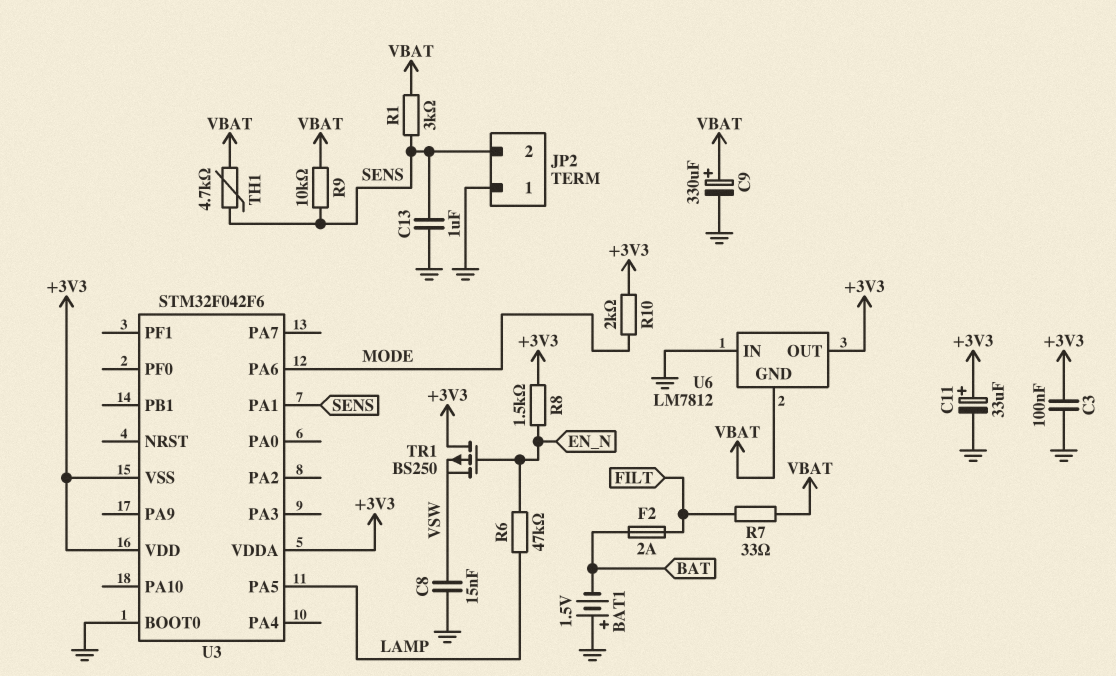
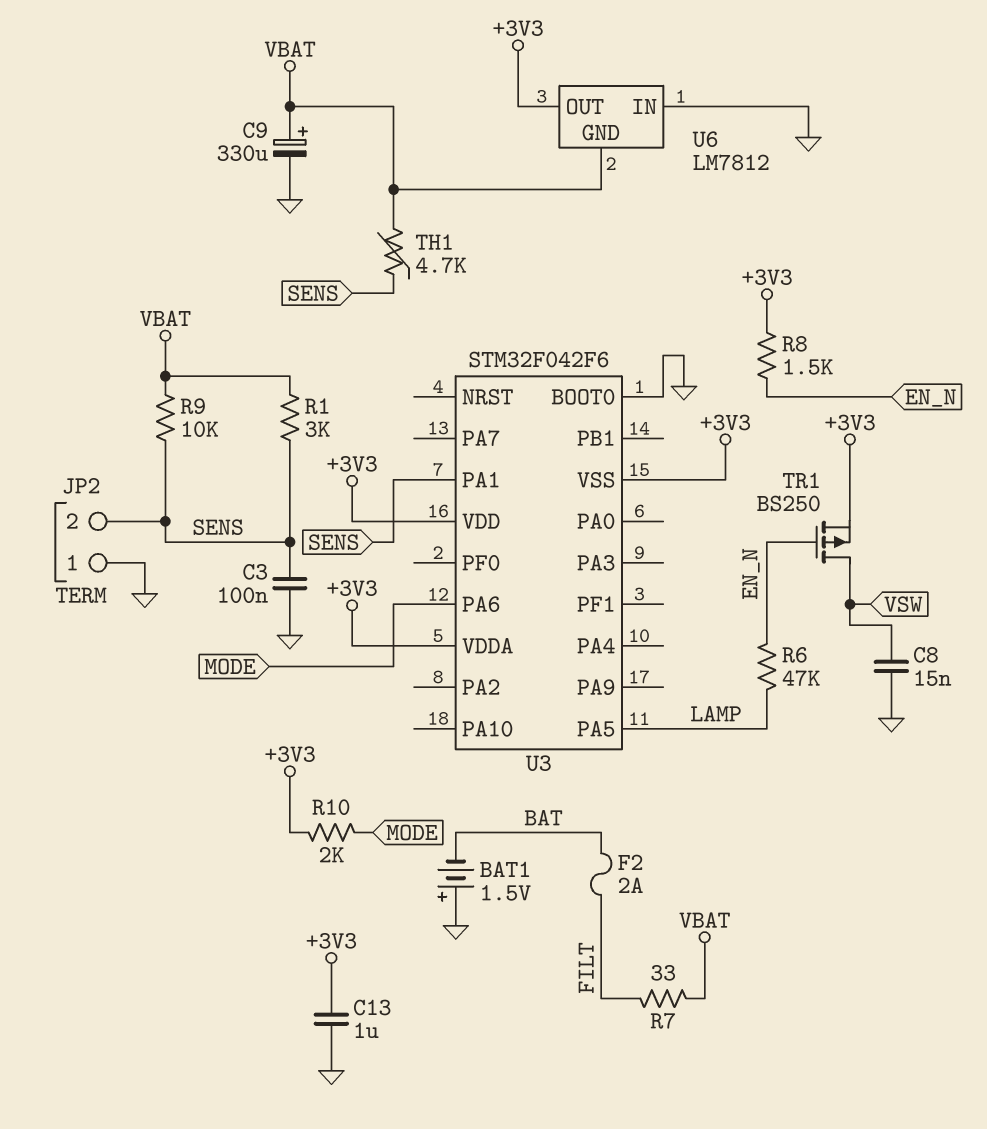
C3: 100nF (+3V3, GND) -> 100nF (GND, SENS)
C11: 33uF (plus +3V3, minus GND) -> none
C13: 1uF (GND, SENS) -> 1uF (+3V3, GND)
TR1: PMOS BS250 (G EN_N, D +3V3, S VSW) -> PMOS BS250 (G EN_N, D VSW, S +3V3)

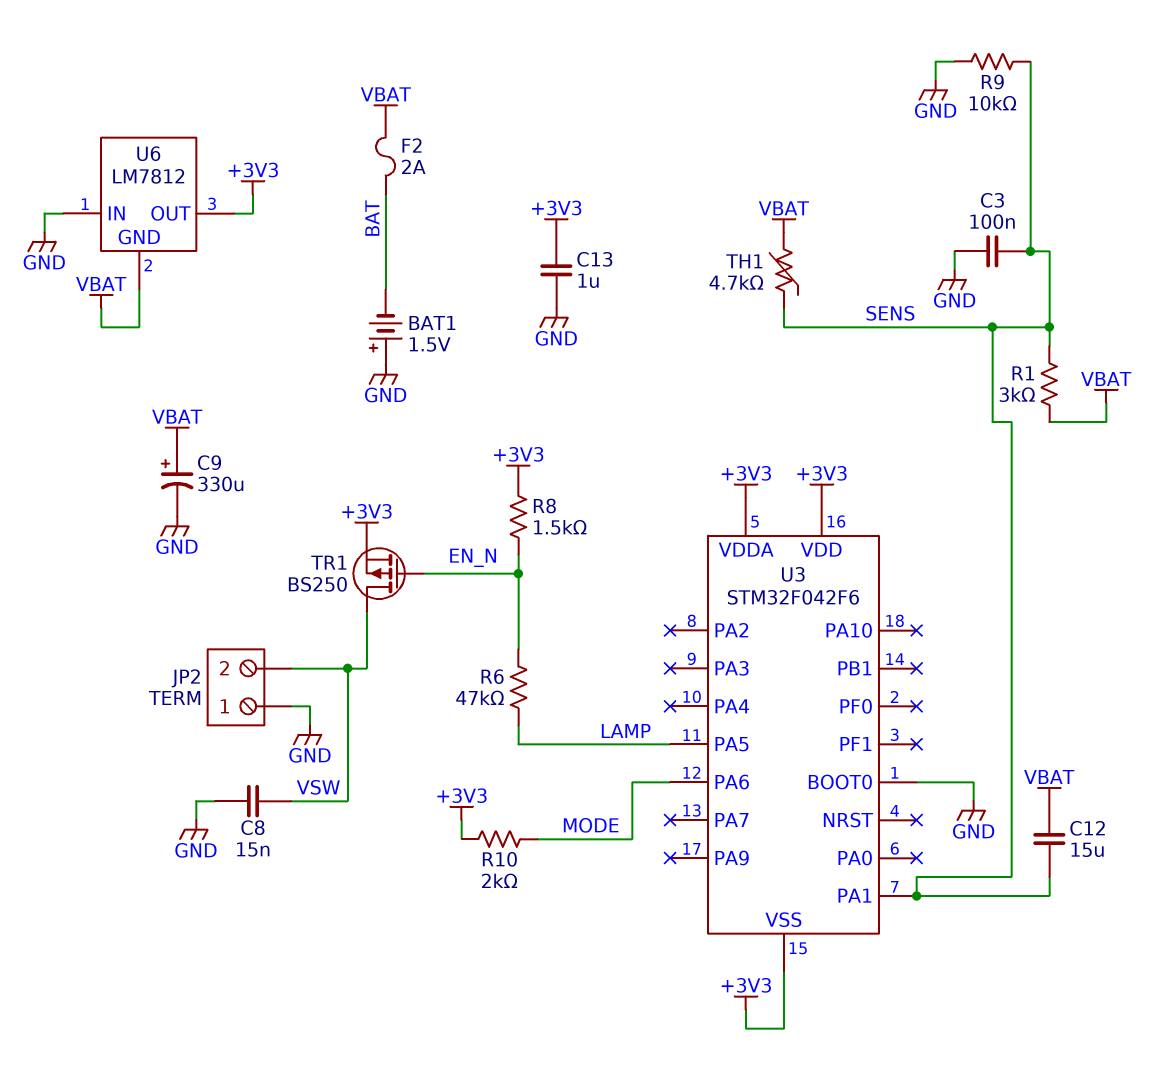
C12: none -> 15uF (SENS, VBAT)
F2: 2A (BAT, FILT) -> 2A (BAT, VBAT)
JP2 pin 2: SENS -> VSW
R7: 33 (FILT, VBAT) -> none
R9: 10k (SENS, VBAT) -> 10k (GND, SENS)

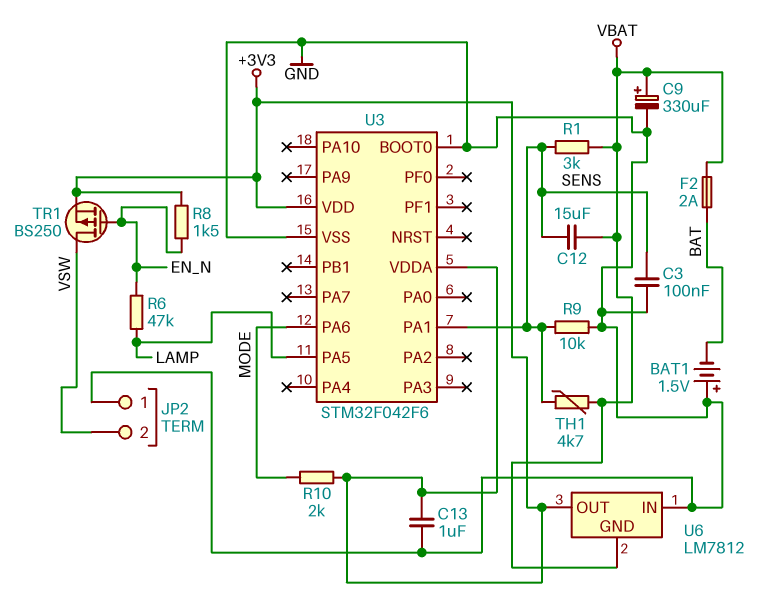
C8: 15nF (GND, VSW) -> none
U3 pin VSS: +3V3 -> GND

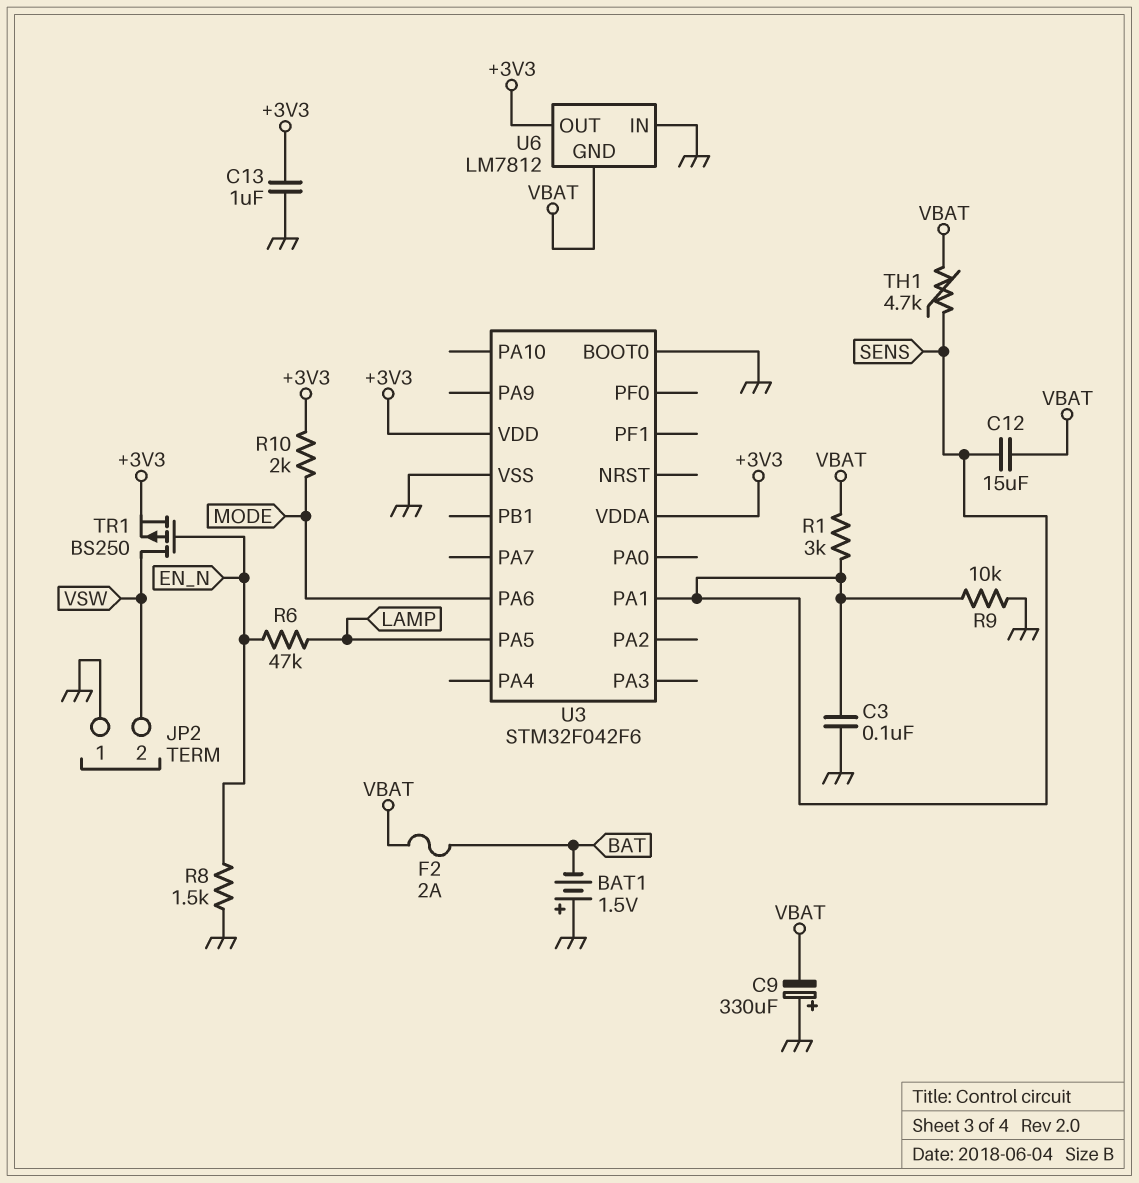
C9: 330uF (plus VBAT, minus GND) -> 330uF (plus GND, minus VBAT)
R8: 1.5k (+3V3, EN_N) -> 1.5k (EN_N, GND)

